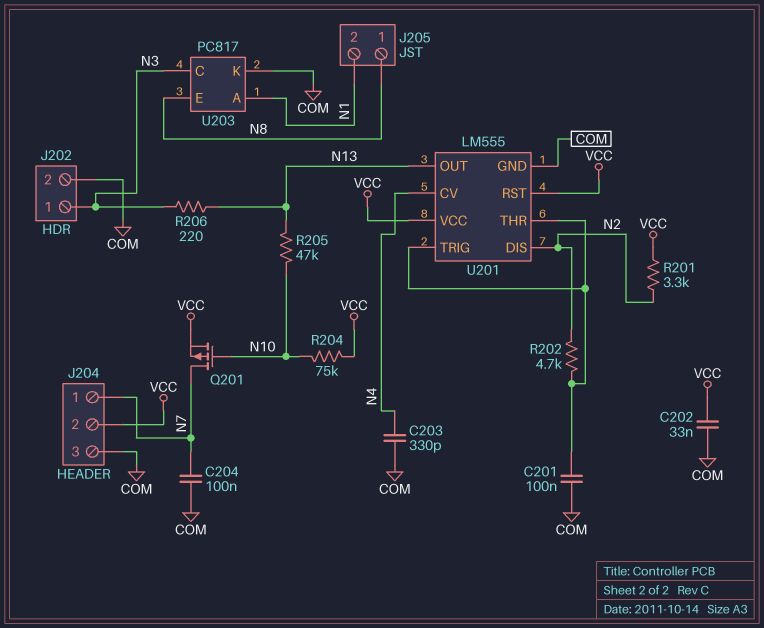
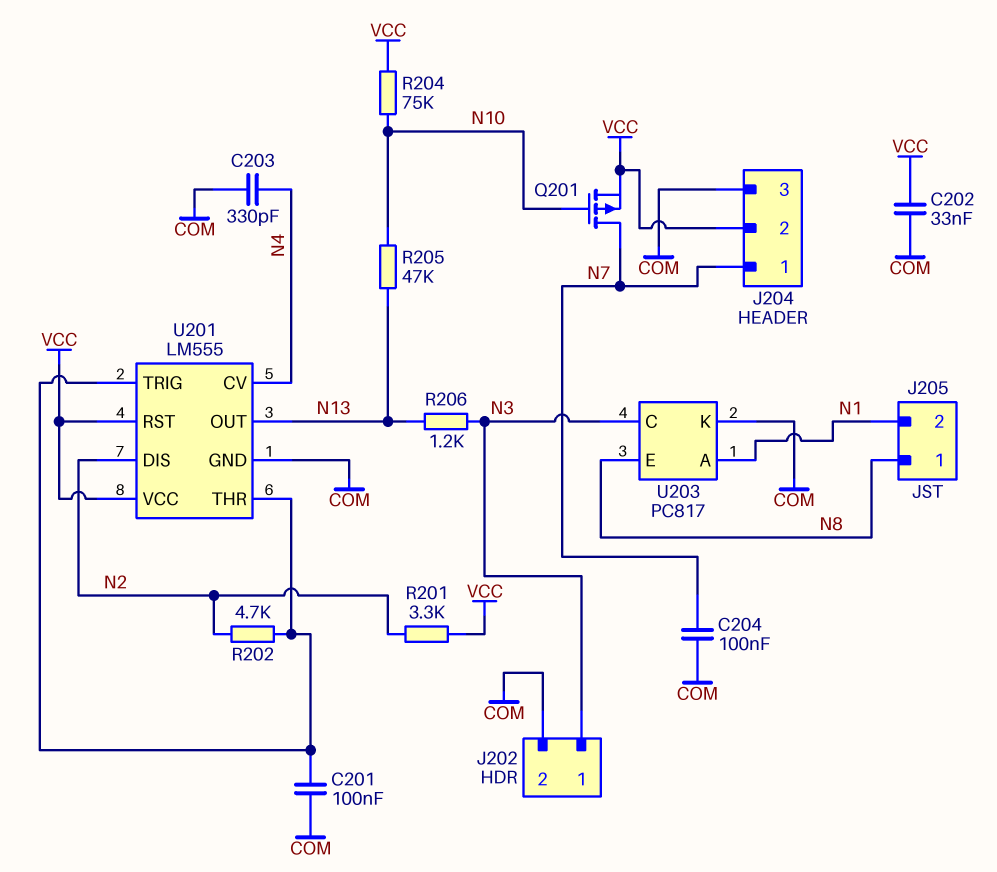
R206: 220 (N3, N13) -> 1.2k (N3, N13)

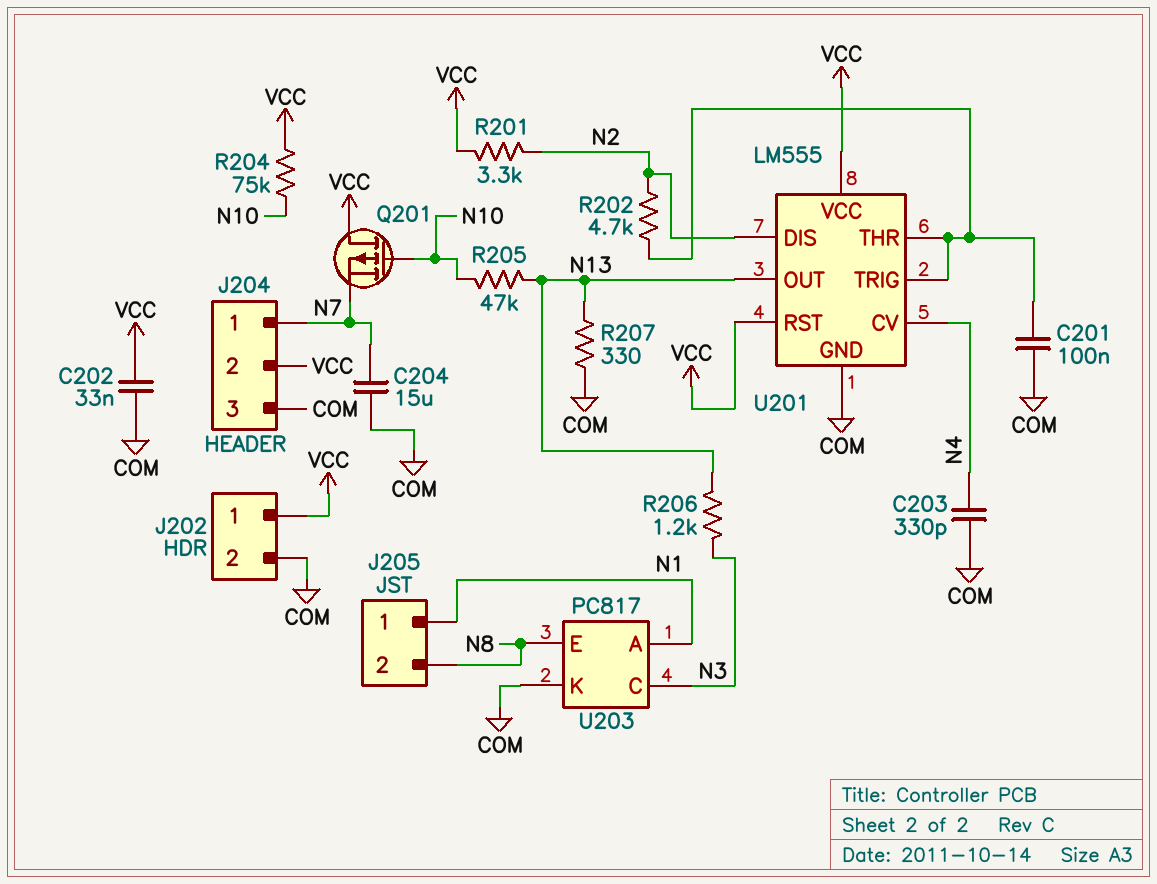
C204: 100nF (COM, N7) -> 15uF (COM, N7)
J202 pin 1: N3 -> VCC
J205 pin 1: N8 -> N1
J205 pin 2: N1 -> N8
Q201: PMOS (G N10, D N7, S VCC) -> PMOS (G N10, D VCC, S N7)
R207: none -> 330 (COM, N13)

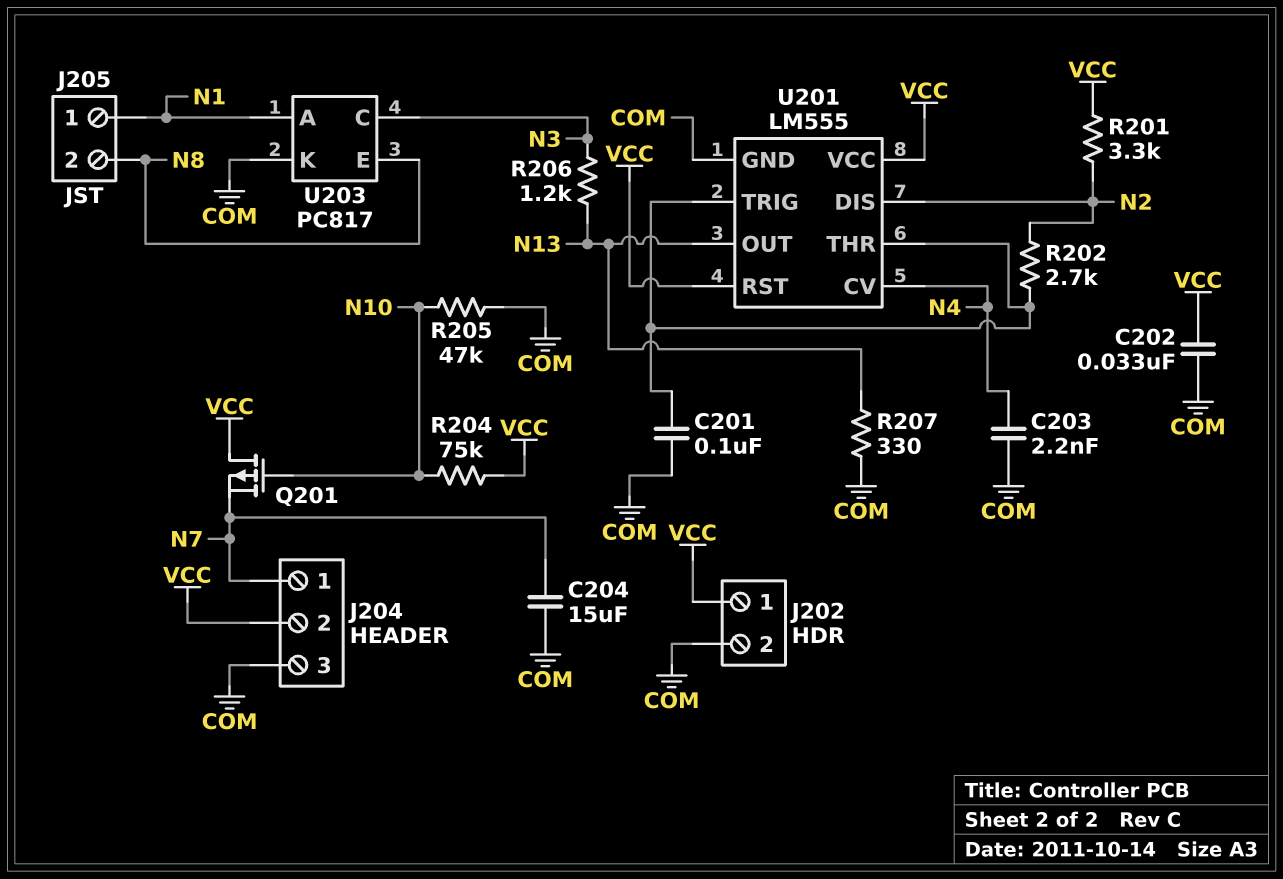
C203: 330pF (COM, N4) -> 2.2nF (COM, N4)
R202: 4.7k (N2, U201/THR) -> 2.7k (N2, U201/THR)
R205: 47k (N10, N13) -> 47k (COM, N10)

